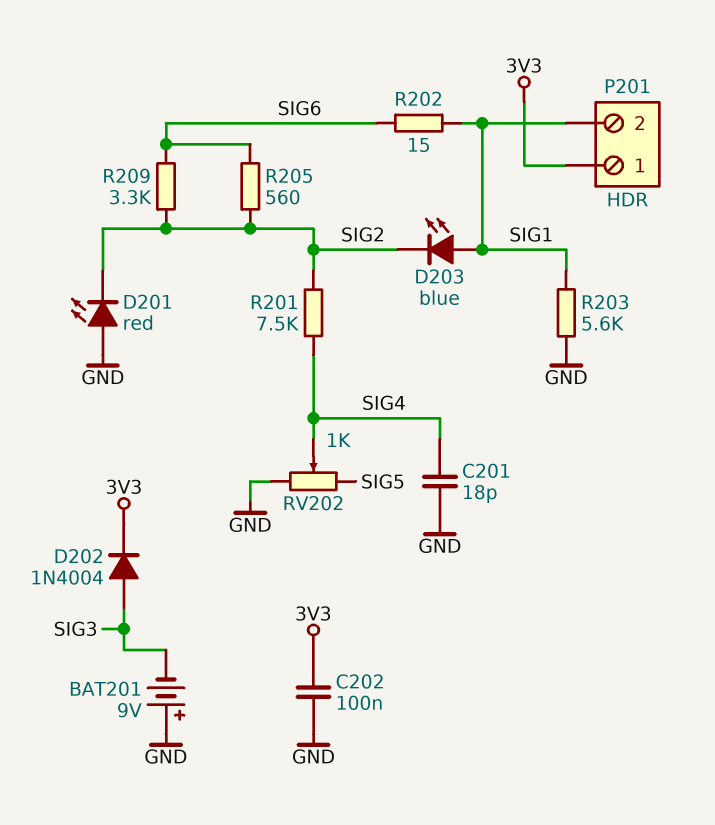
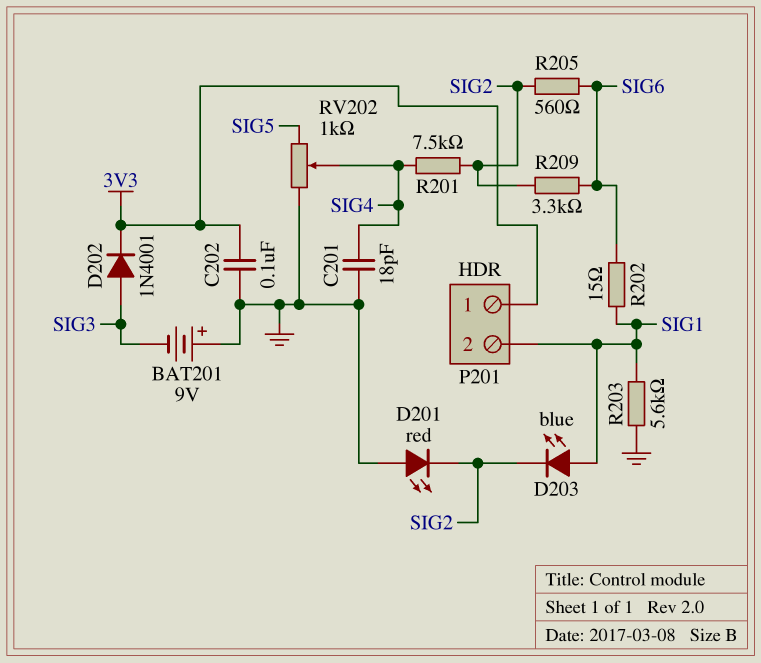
D202: diode 1N4004 (A SIG3, K 3V3) -> diode 1N4001 (A SIG3, K 3V3)

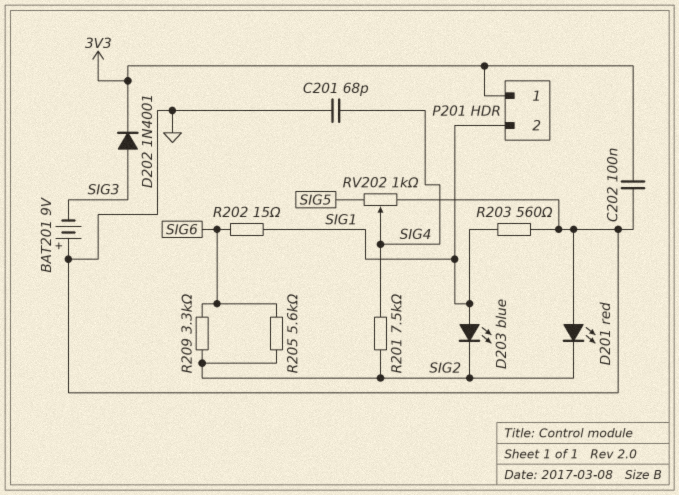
C201: 18pF (GND, SIG4) -> 68pF (GND, SIG4)
R203: 5.6k (GND, SIG1) -> 560 (GND, SIG1)
R205: 560 (SIG2, SIG6) -> 5.6k (SIG2, SIG6)

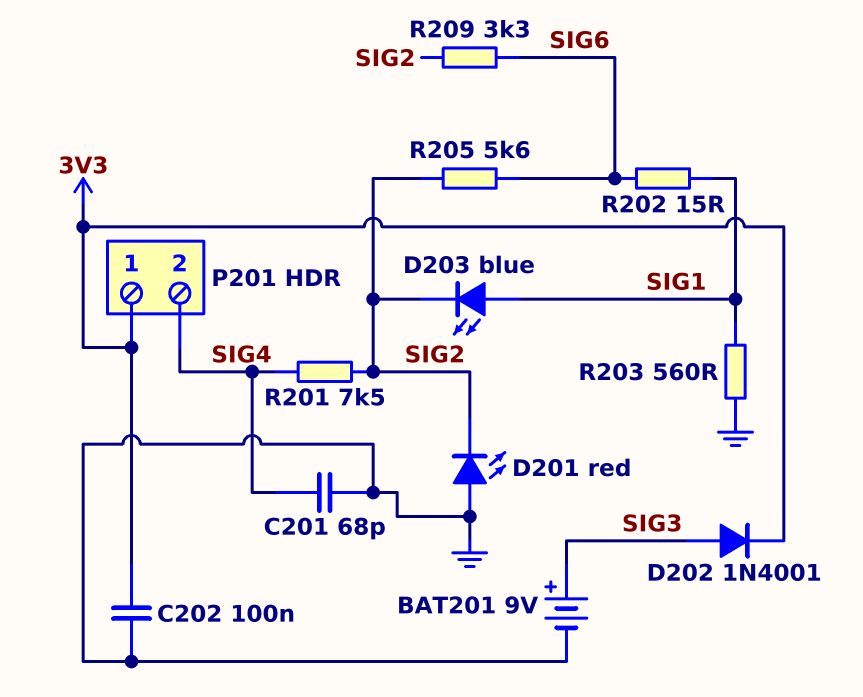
BAT201: 9V (plus GND, minus SIG3) -> 9V (plus SIG3, minus GND)
P201 pin 2: SIG1 -> SIG4
RV202: 1k (GND, SIG5, wiper SIG4) -> none

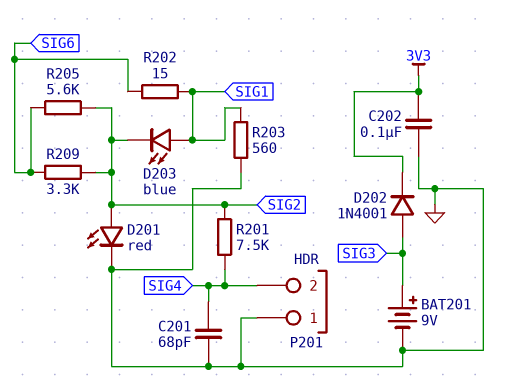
D201: LED red (A GND, K SIG2) -> LED red (A SIG2, K GND)
P201 pin 1: 3V3 -> GND

